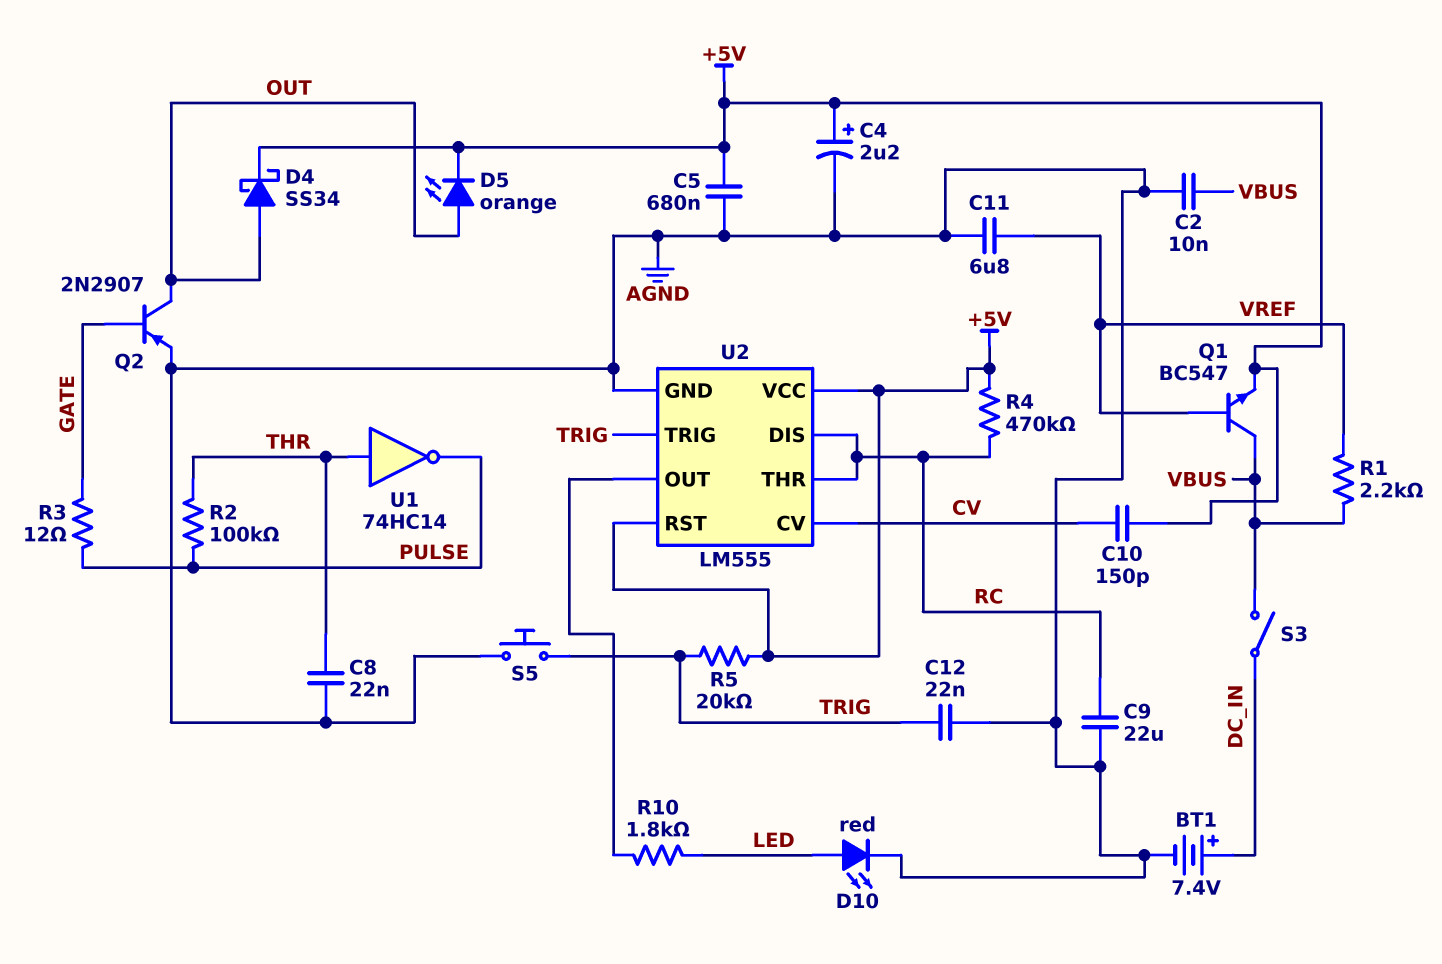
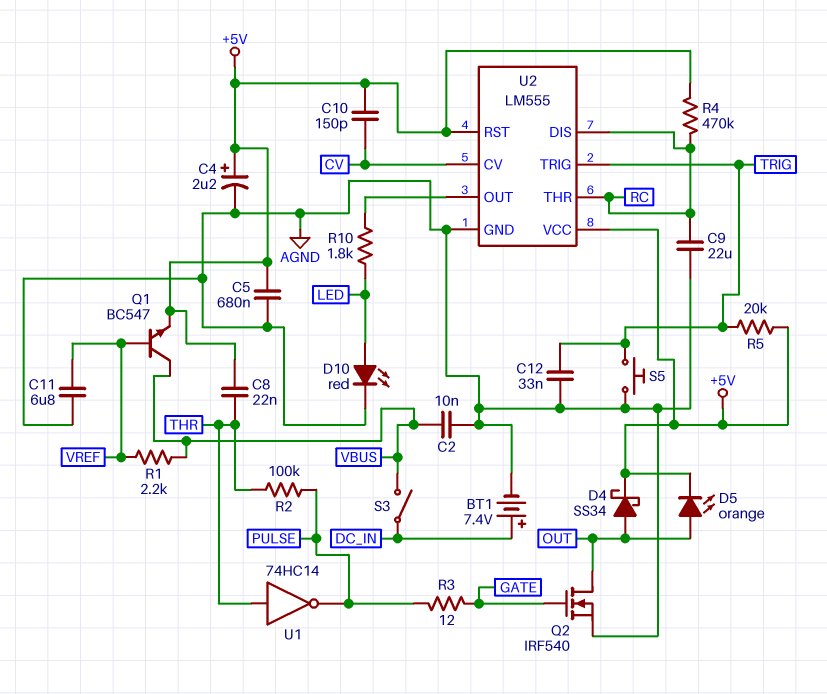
C8: 22nF (AGND, THR) -> 22nF (+5V, THR)
C12: 22nF (AGND, TRIG) -> 33nF (AGND, TRIG)
Q2: PNP 2N2907 (B GATE, C OUT, E AGND) -> NMOS IRF540 (G GATE, D OUT, S AGND)

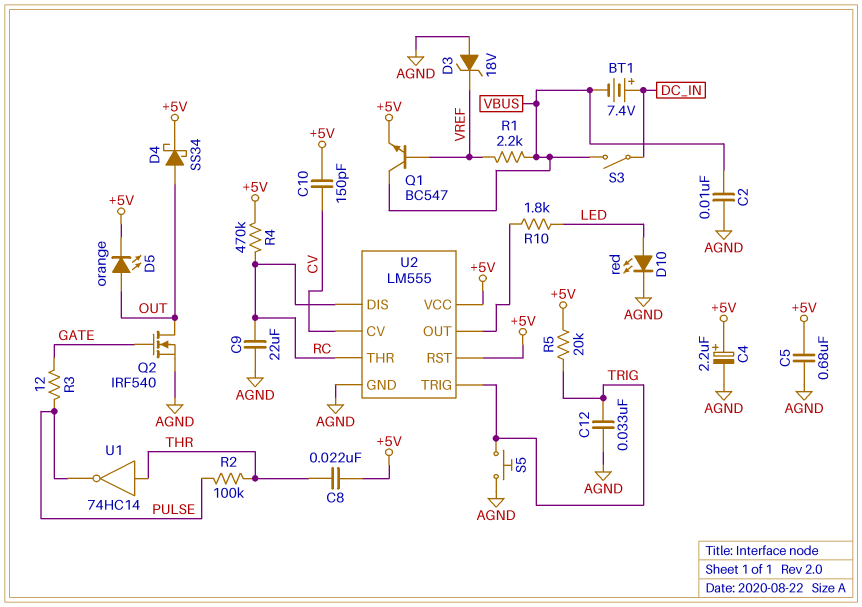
BT1: 7.4V (plus DC_IN, minus AGND) -> 7.4V (plus DC_IN, minus VBUS)
C11: 6.8uF (AGND, VREF) -> none
D3: none -> zener 18V (A AGND, K VREF)

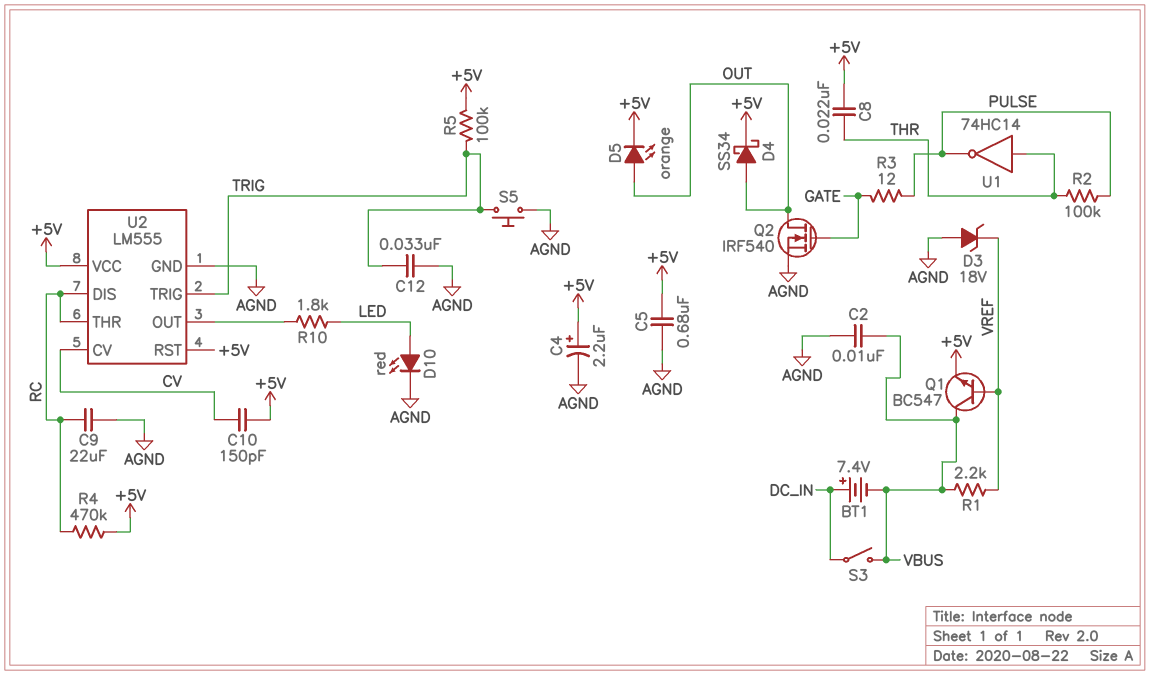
R5: 20k (+5V, TRIG) -> 100k (+5V, TRIG)

